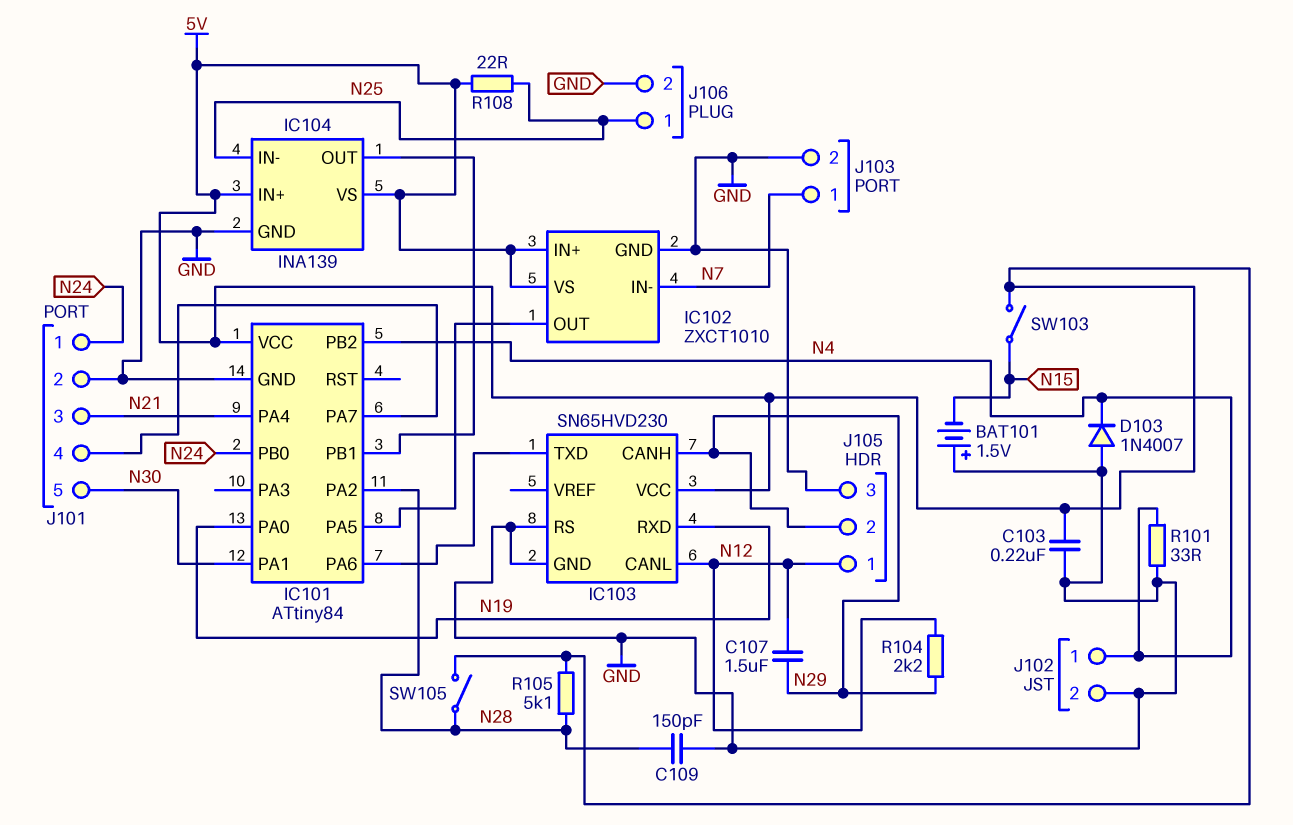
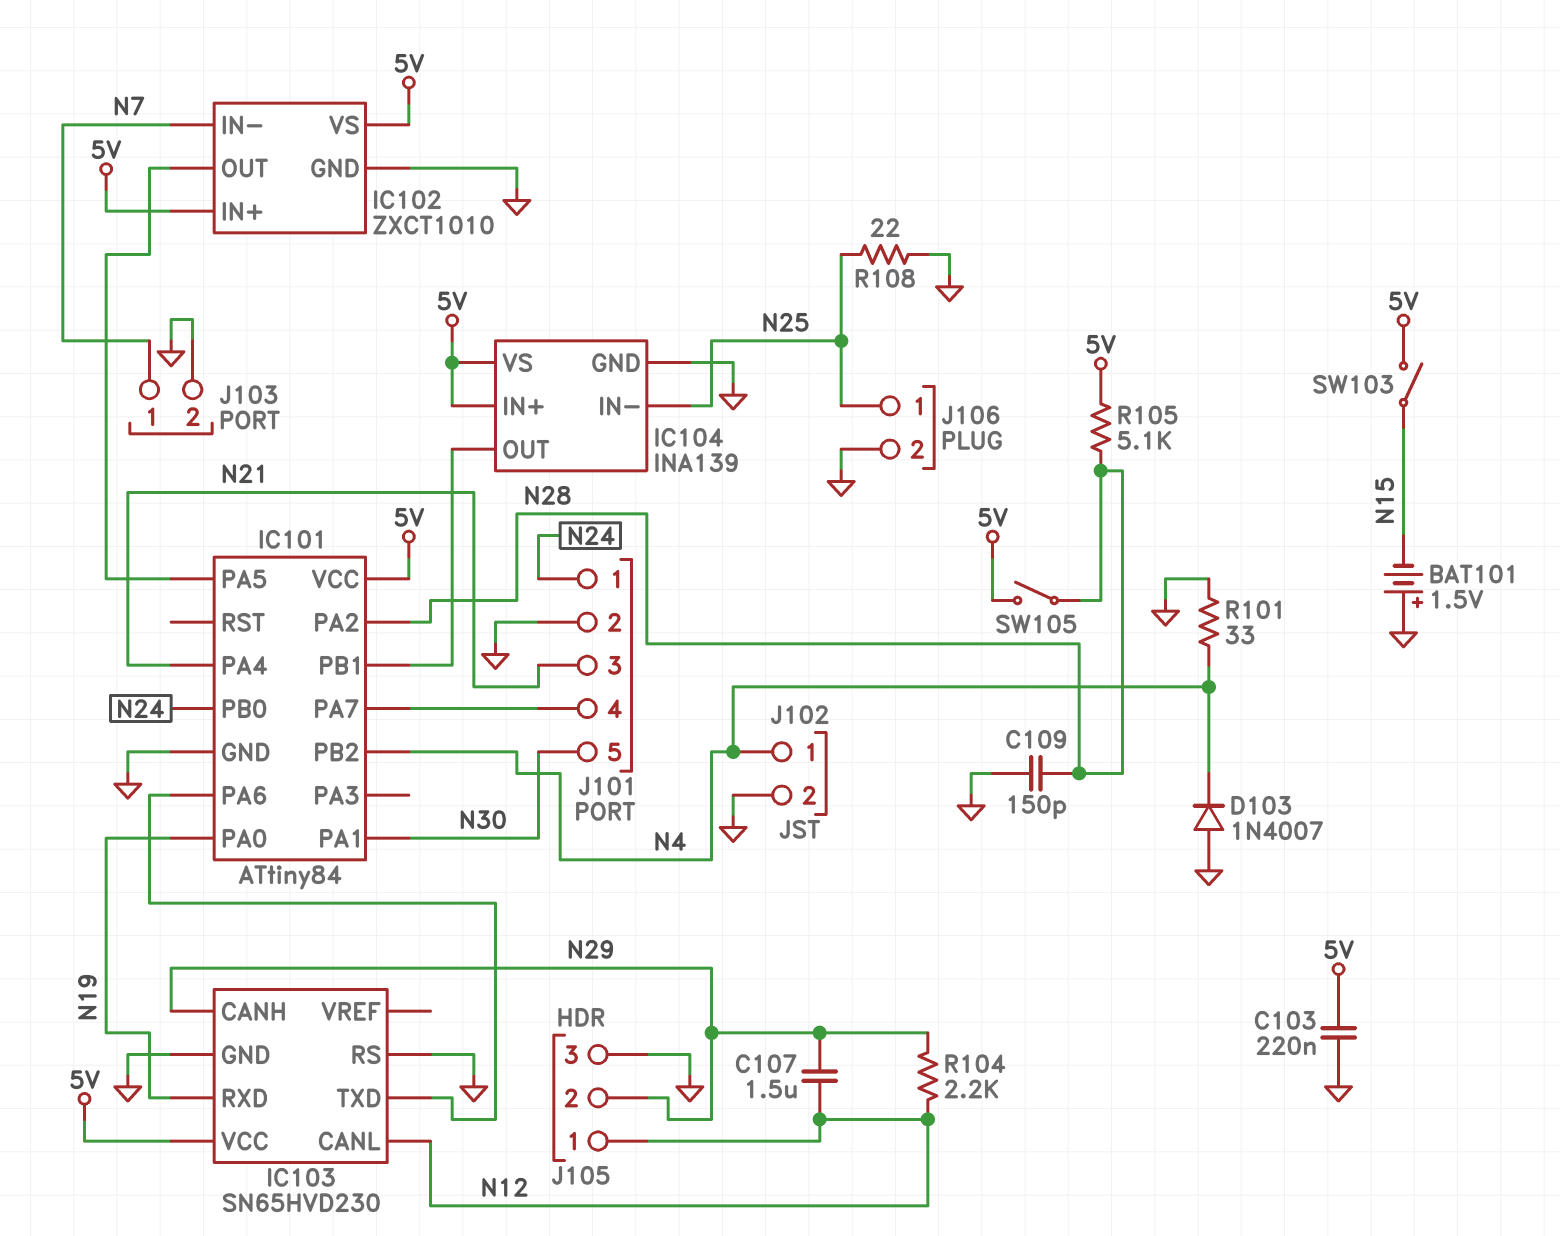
R108: 22 (5V, N25) -> 22 (GND, N25)

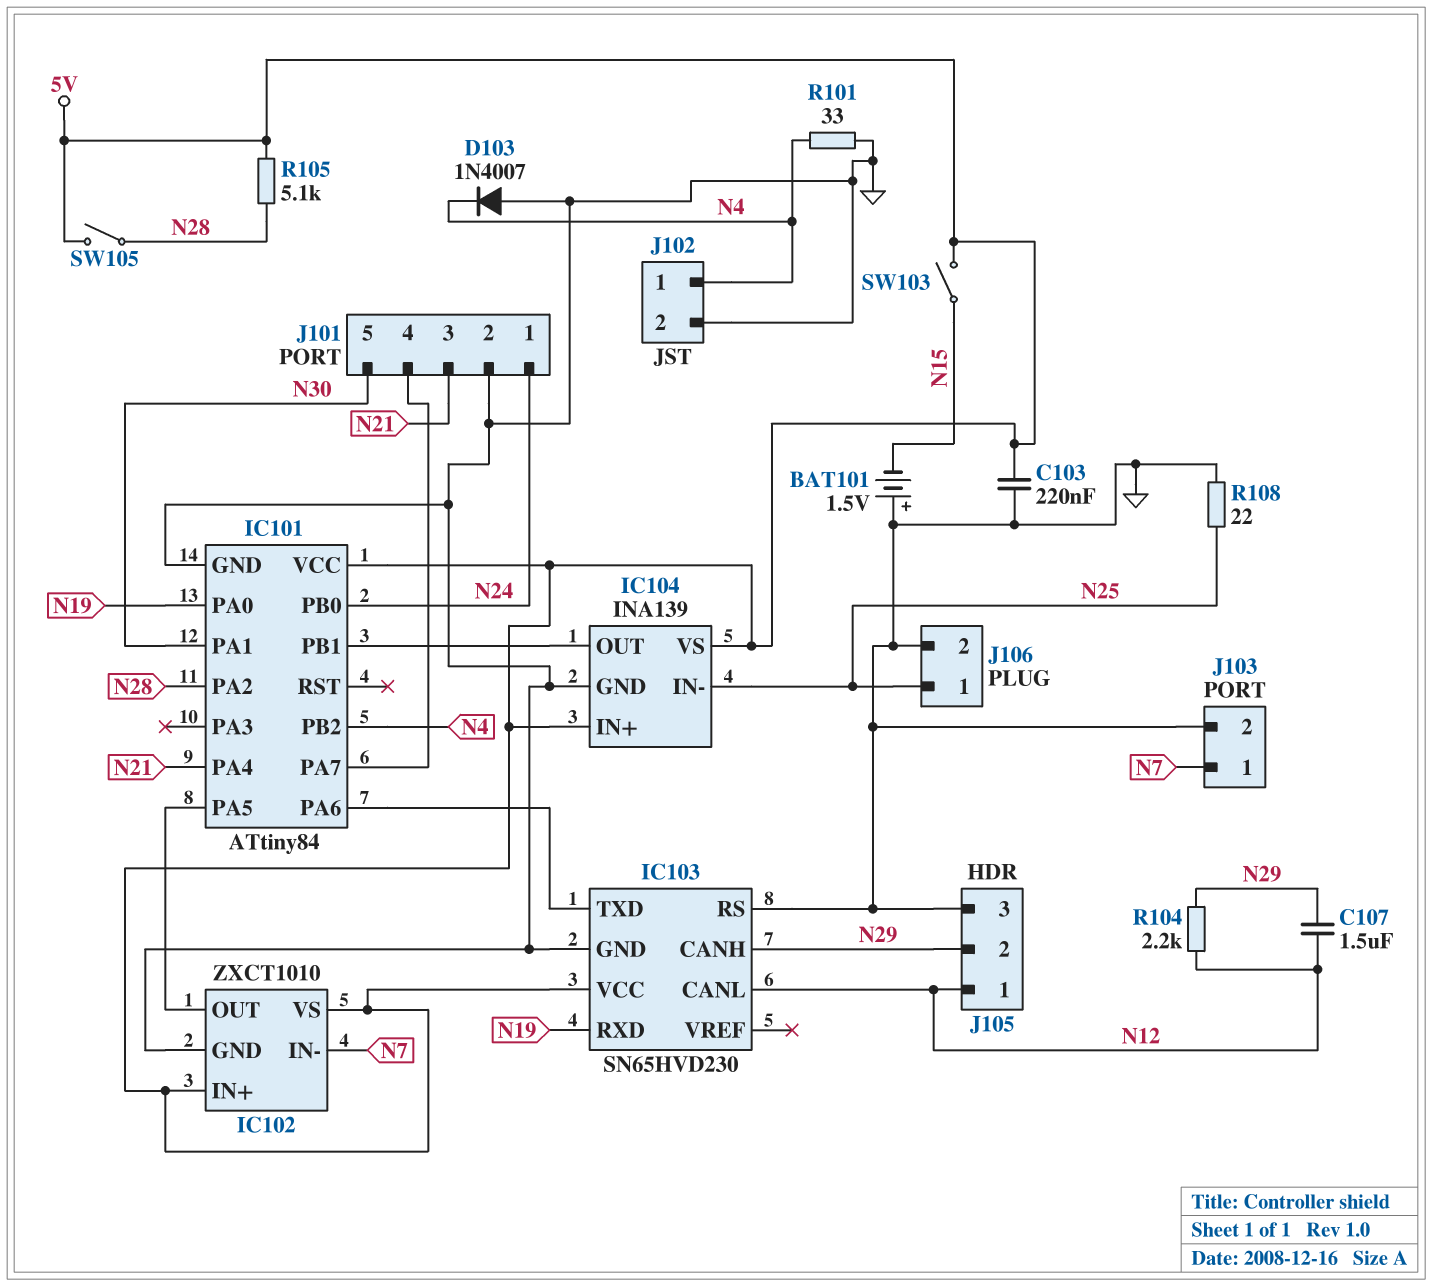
C109: 150pF (GND, N28) -> none

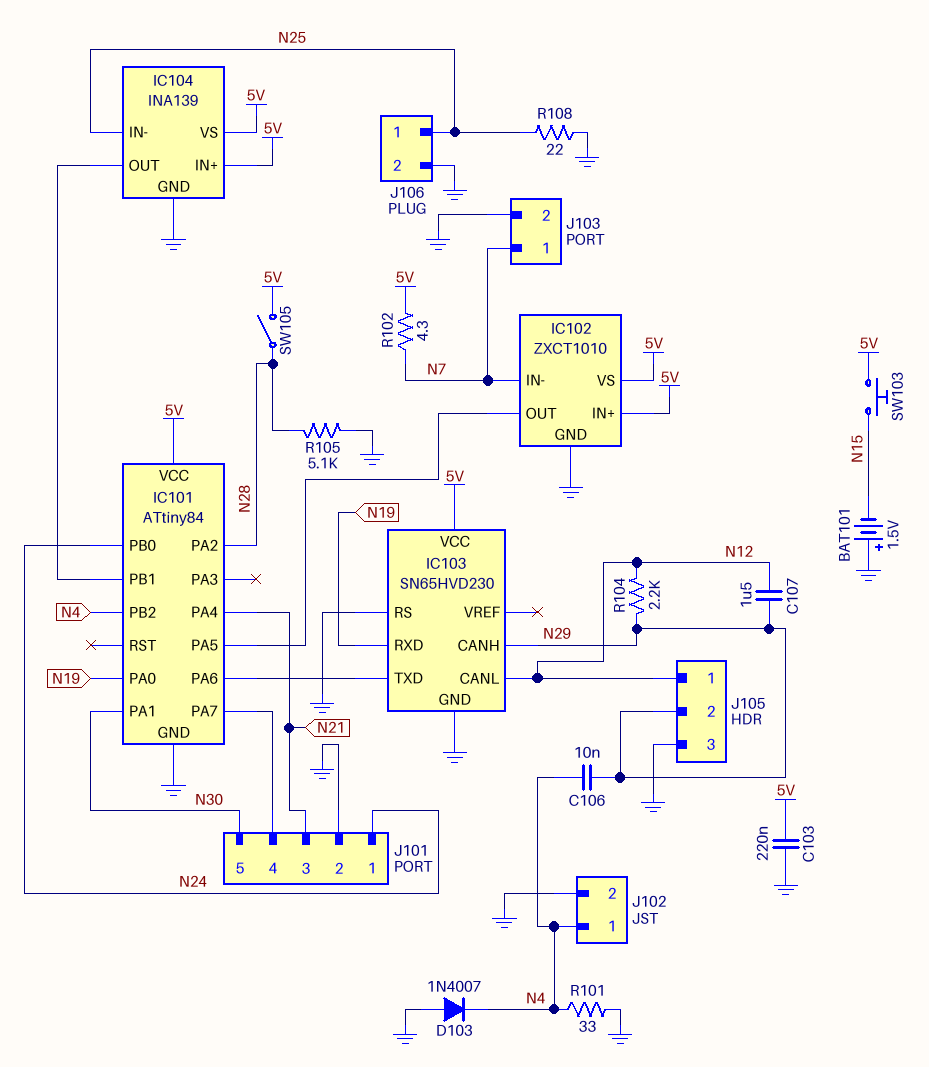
C106: none -> 10nF (N4, N29)
R102: none -> 4.3 (5V, N7)
R105: 5.1k (5V, N28) -> 5.1k (GND, N28)
SW103: switch (5V, N15) -> button (5V, N15)

